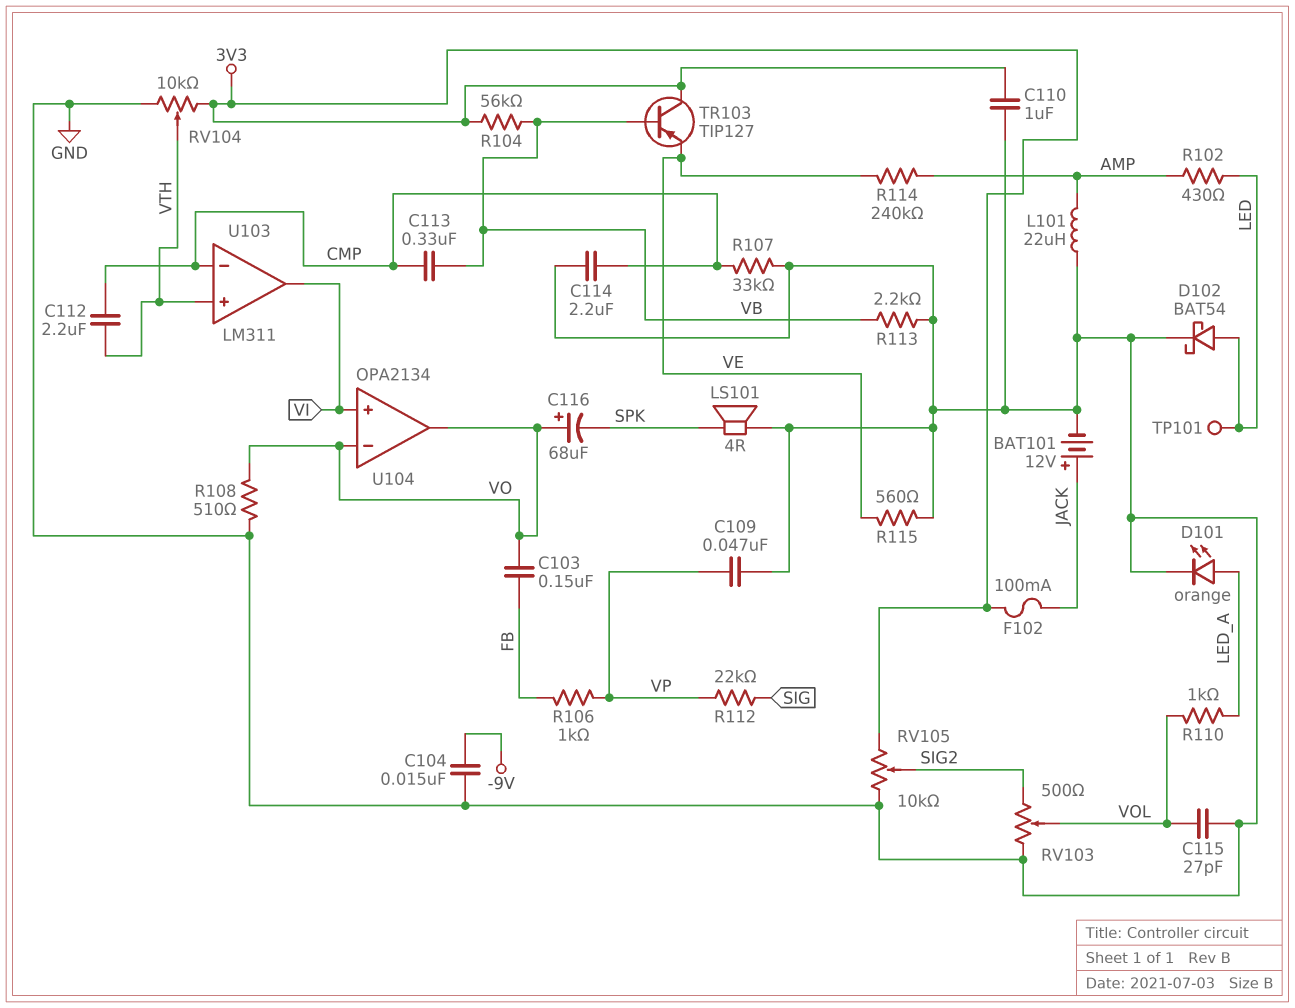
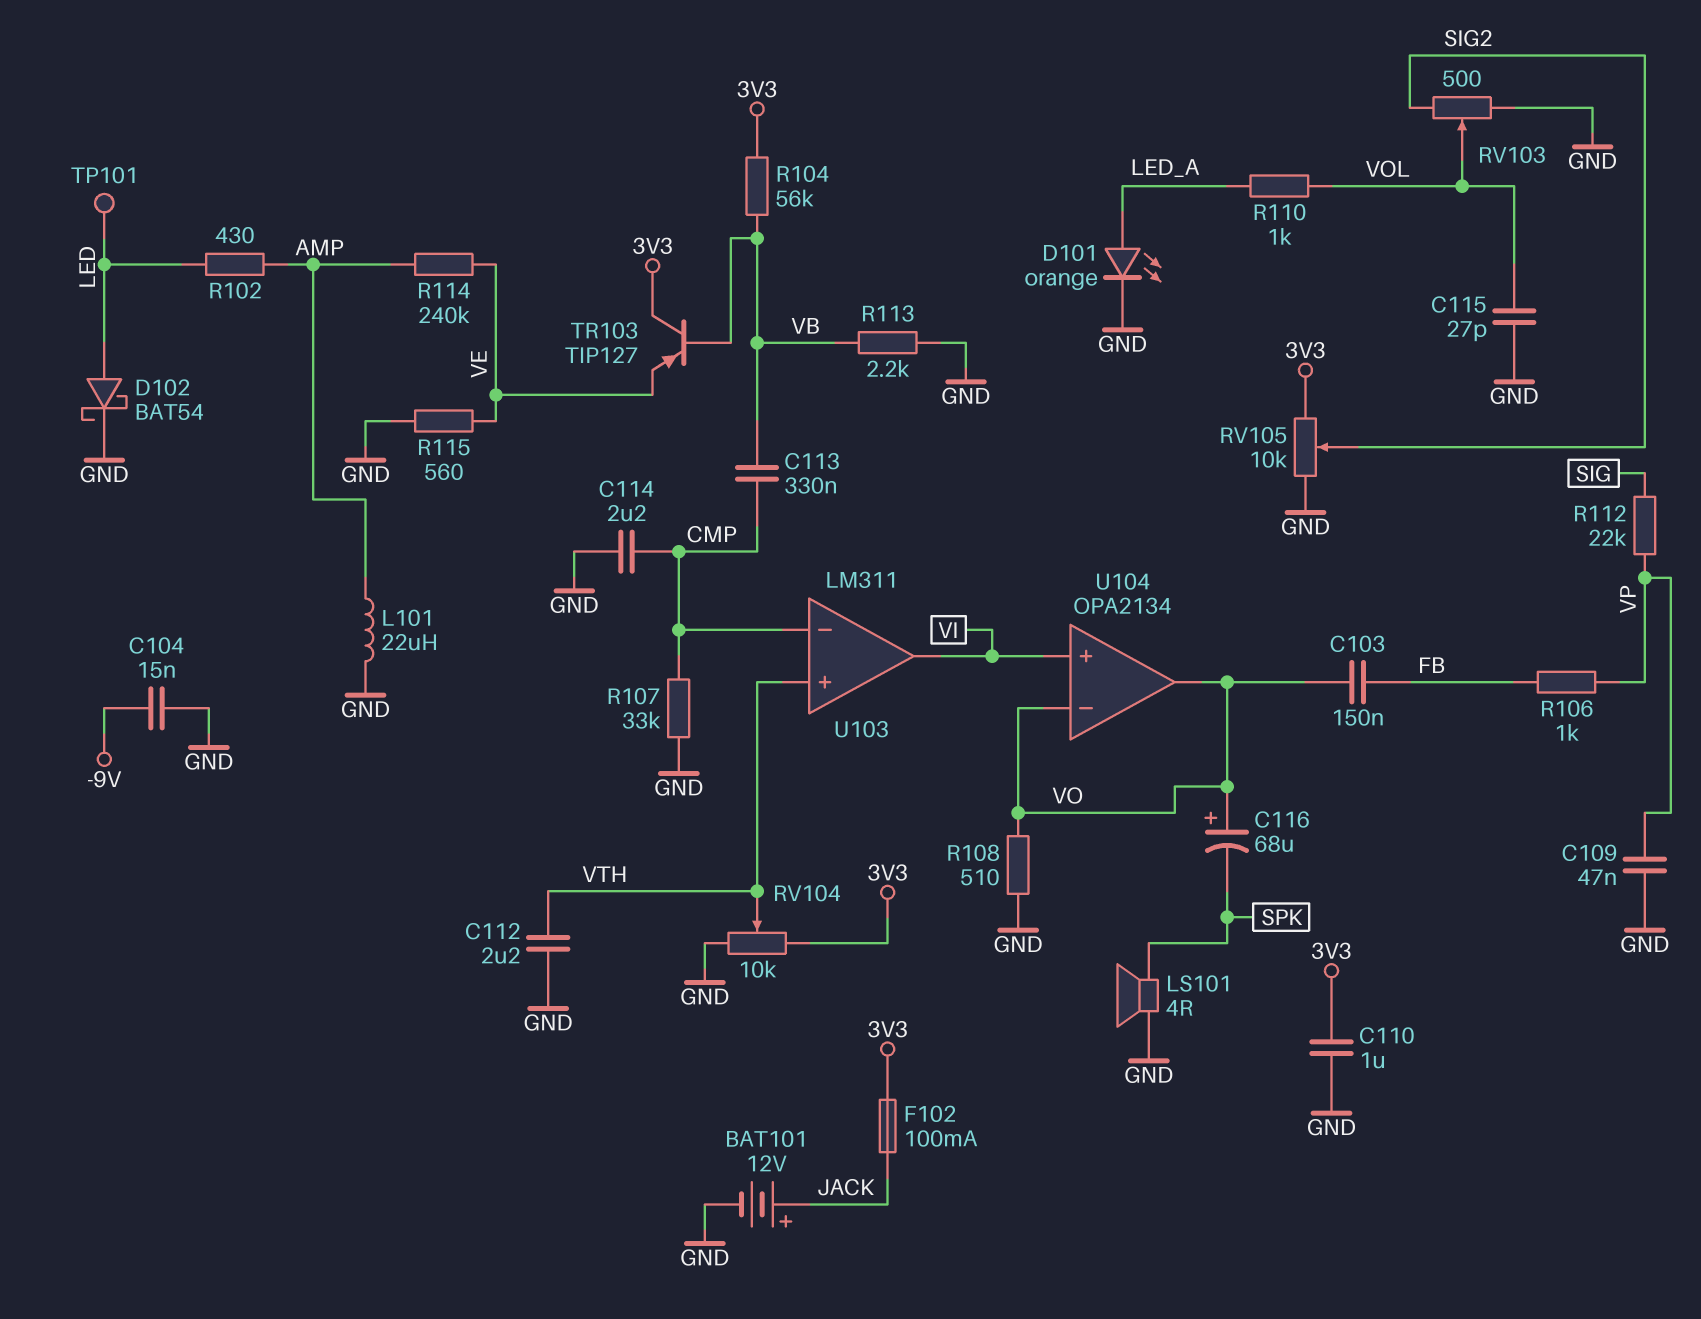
C112: 2.2uF (CMP, VTH) -> 2.2uF (GND, VTH)

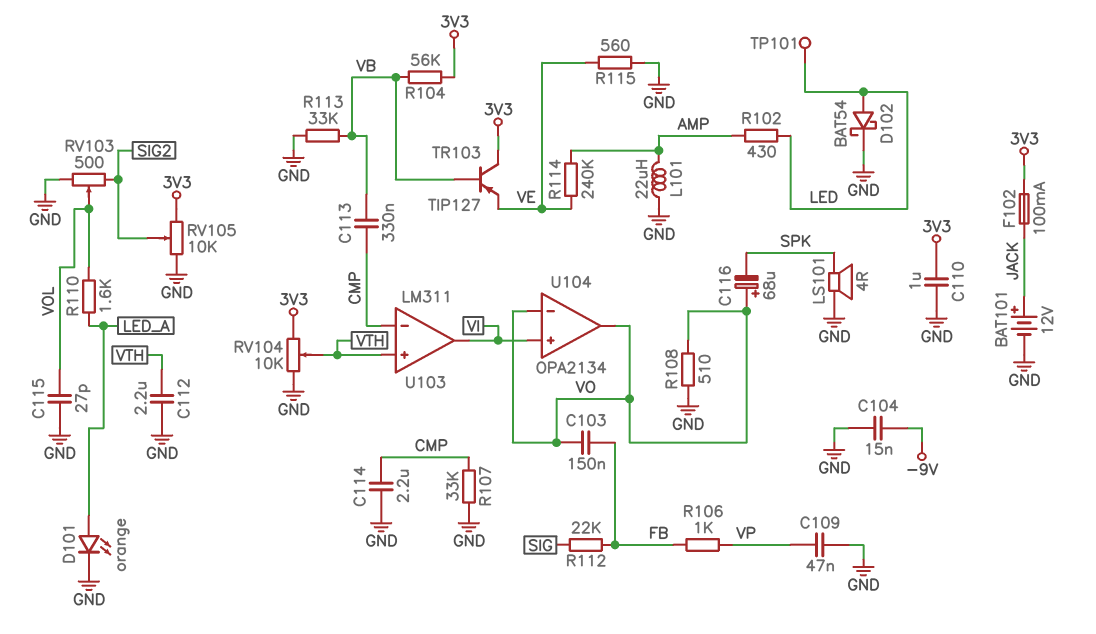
R110: 1k (LED_A, VOL) -> 1.6k (LED_A, VOL)
R112: 22k (SIG, VP) -> 22k (FB, SIG)
R113: 2.2k (GND, VB) -> 33k (GND, VB)

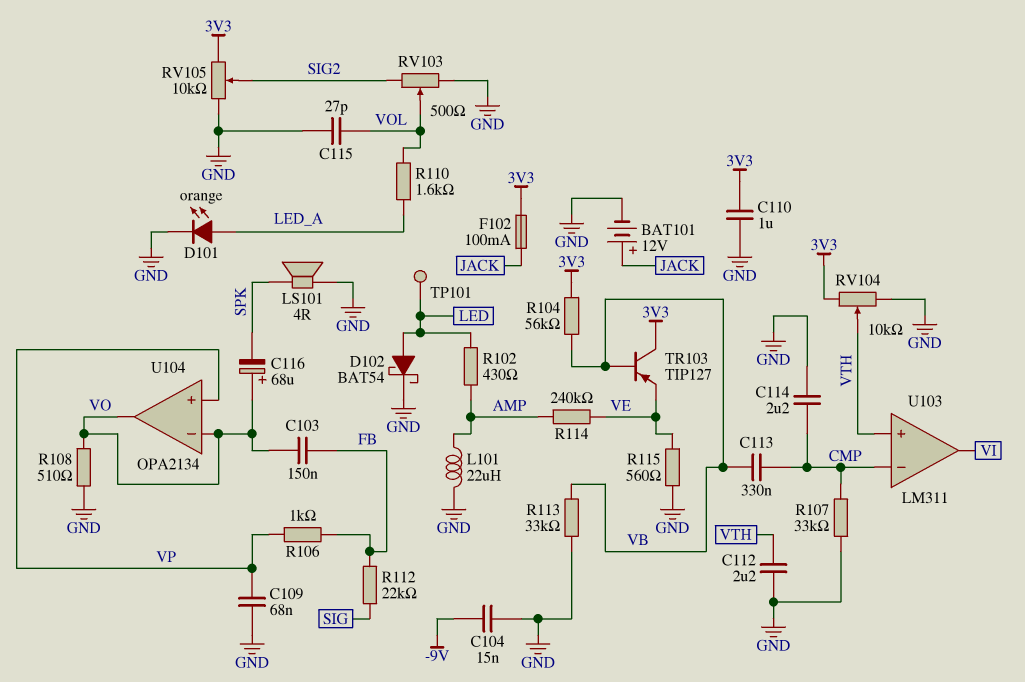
C109: 47nF (GND, VP) -> 68nF (GND, VP)
U104 pin in+: VI -> VP

